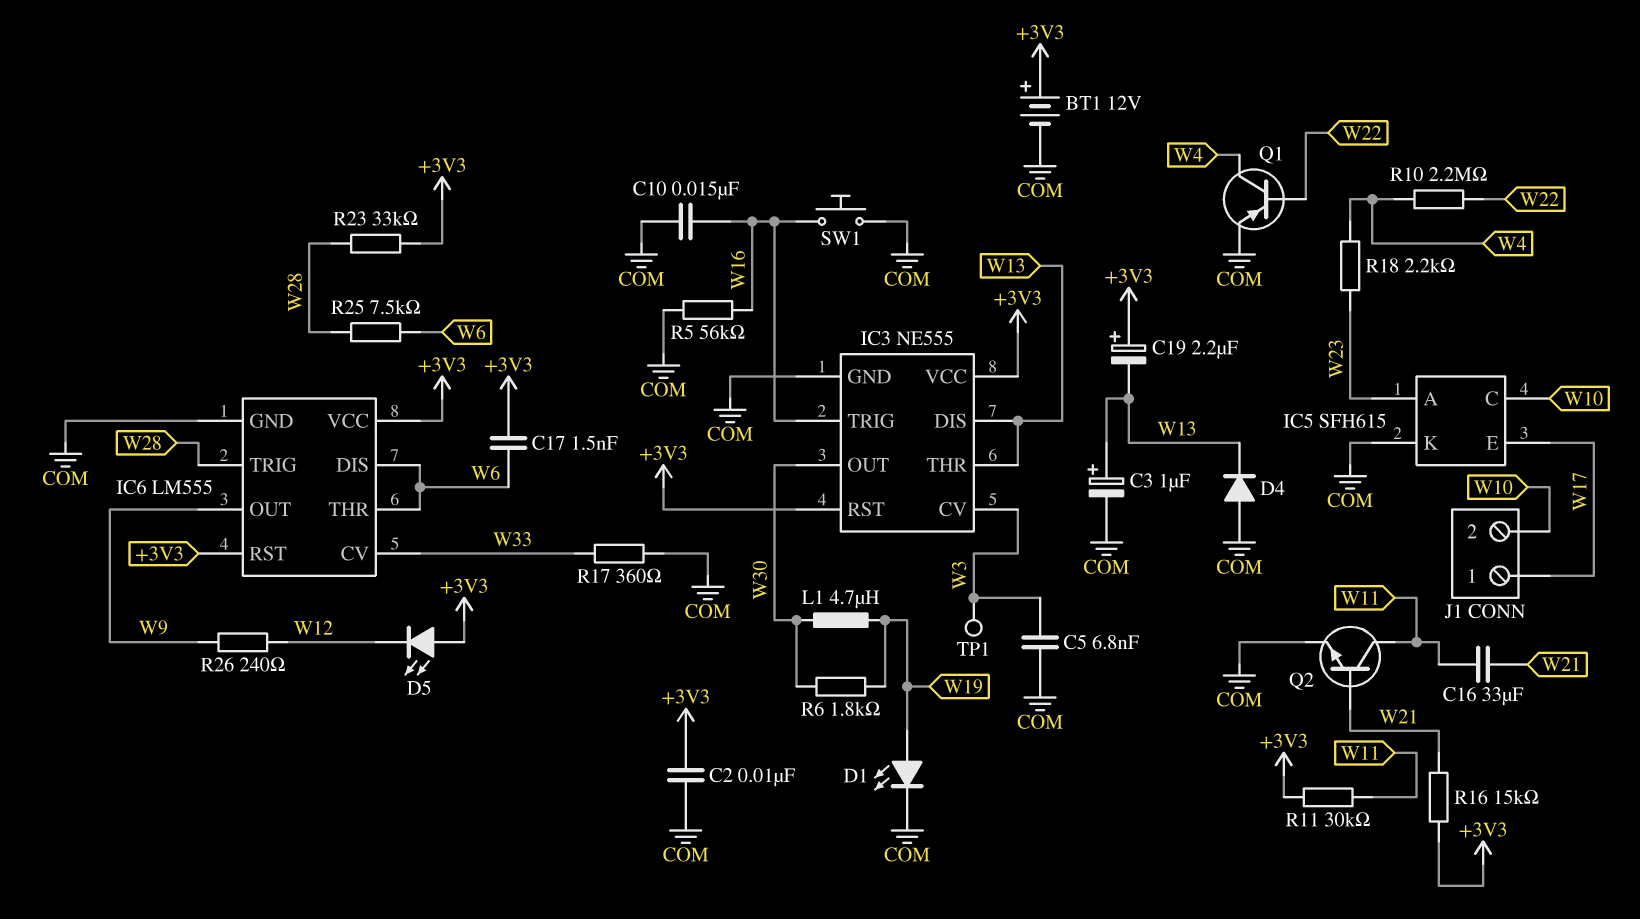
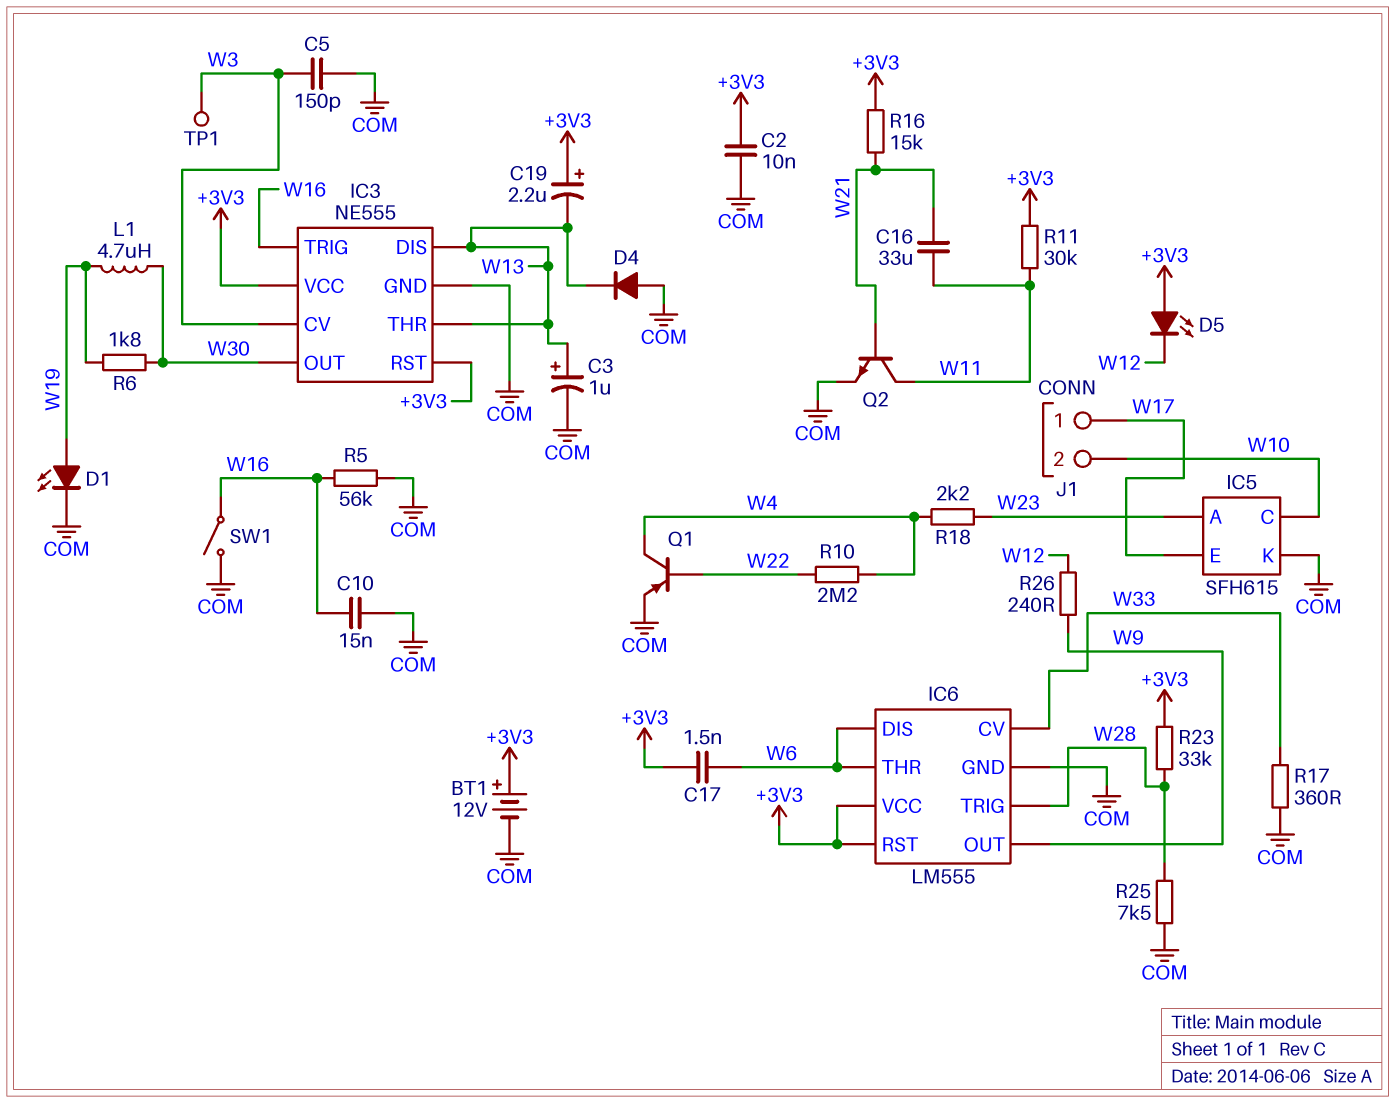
C5: 6.8nF (COM, W3) -> 150pF (COM, W3)
R25: 7.5k (W6, W28) -> 7.5k (COM, W28)
SW1: button (COM, W16) -> switch (COM, W16)

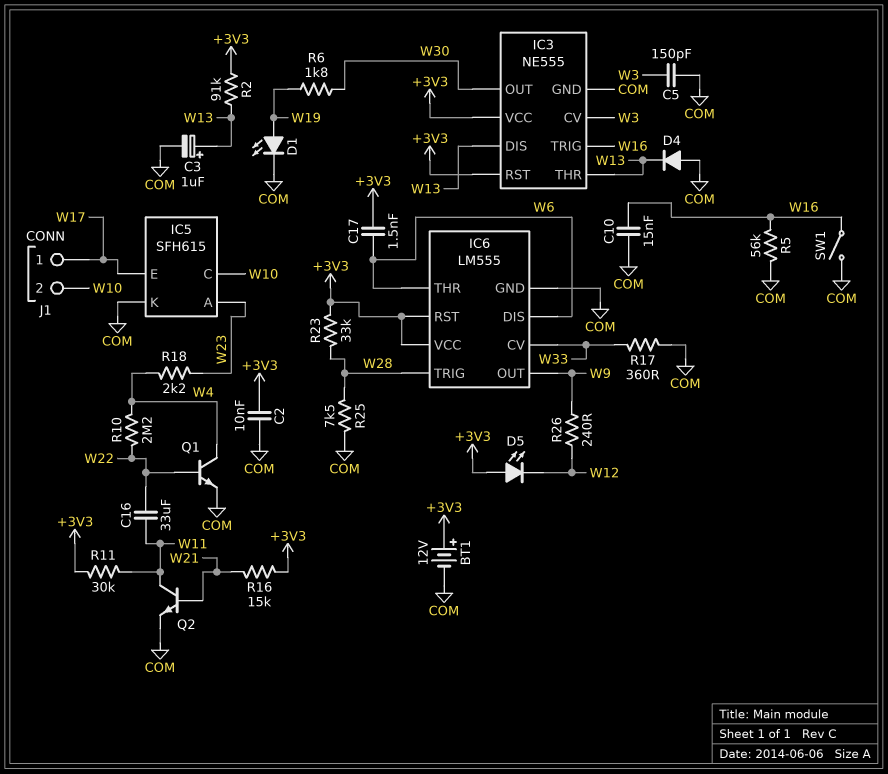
C16: 33uF (W11, W21) -> 33uF (W11, W22)
C19: 2.2uF (plus +3V3, minus W13) -> none
L1: 4.7uH (W19, W30) -> none
Q1: PNP (B W22, C W4, E COM) -> NPN (B W22, C W4, E COM)
R2: none -> 91k (+3V3, W13)
TP1: test point (W3) -> none

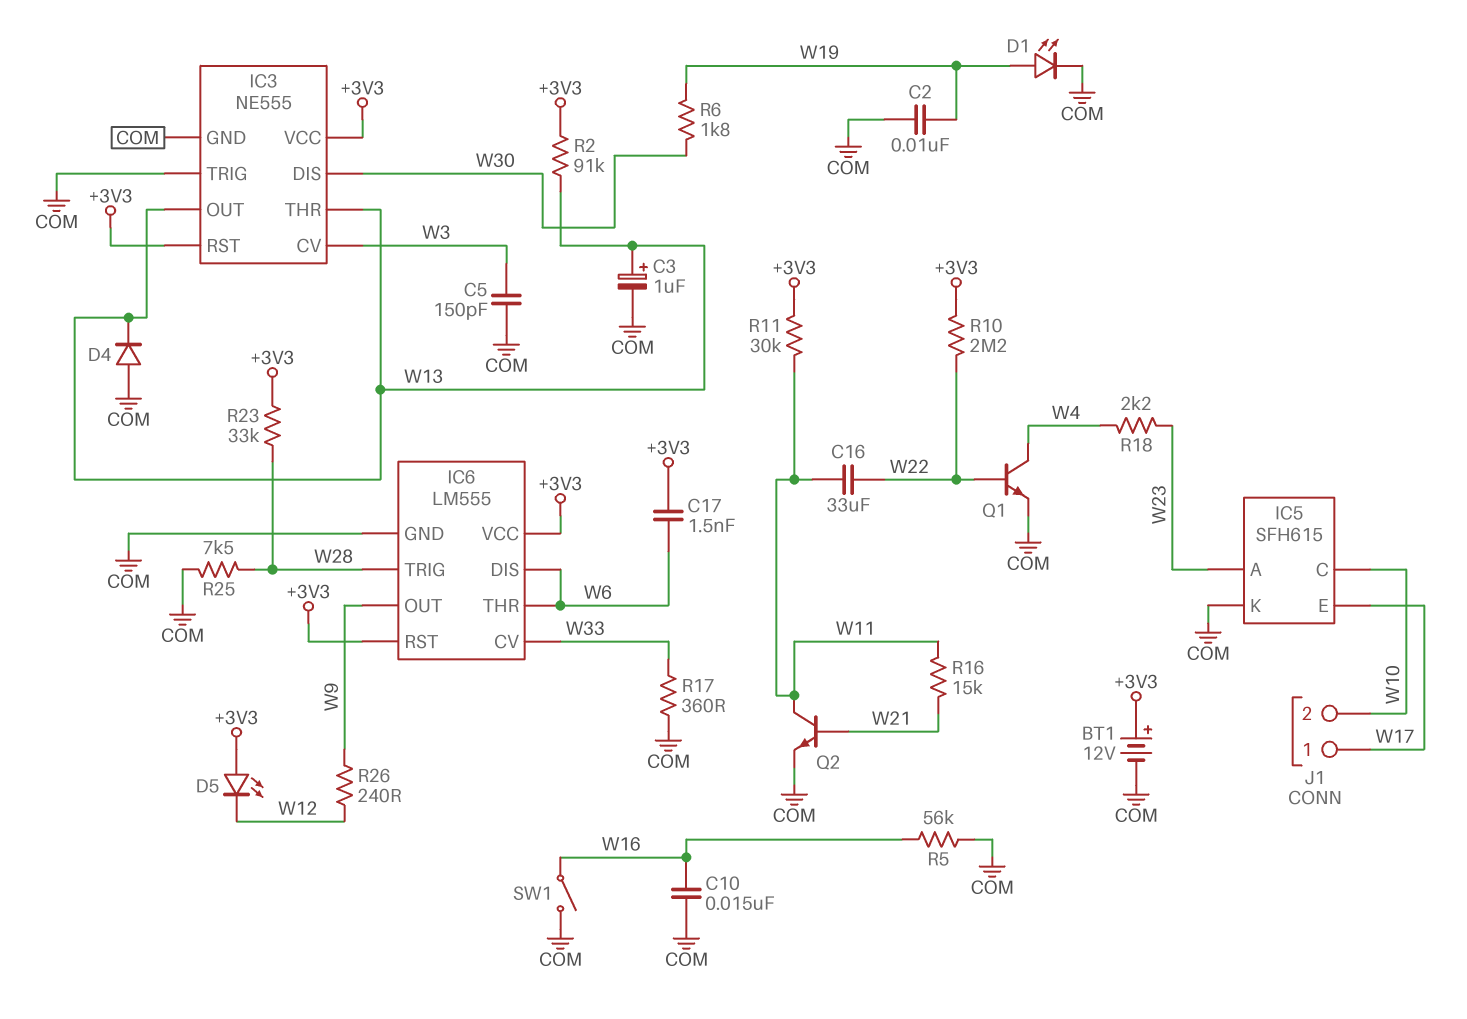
C2: 10nF (+3V3, COM) -> 10nF (COM, W19)
IC3 pin DIS: W13 -> W30
IC3 pin OUT: W30 -> W13
IC3 pin TRIG: W16 -> COM
R10: 2.2M (W4, W22) -> 2.2M (+3V3, W22)
R16: 15k (+3V3, W21) -> 15k (W11, W21)

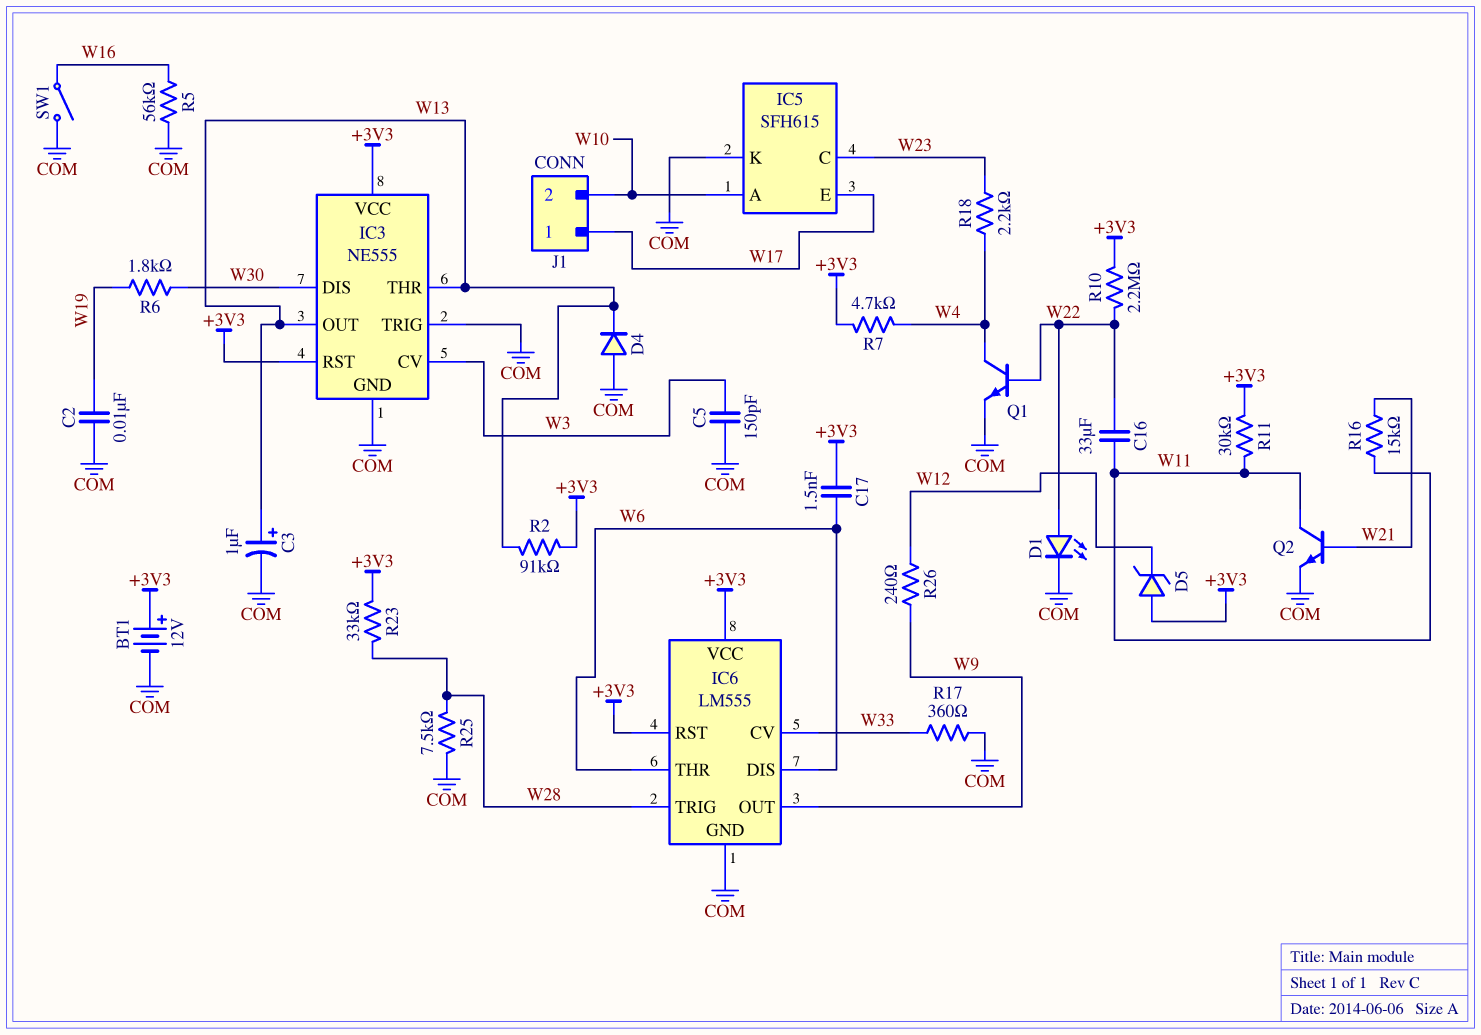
C10: 15nF (COM, W16) -> none
D1: LED (A W19, K COM) -> LED (A W22, K COM)
D5: LED (A +3V3, K W12) -> zener (A +3V3, K W12)
IC5 pin A: W23 -> W10
IC5 pin C: W10 -> W23
R7: none -> 4.7k (+3V3, W4)

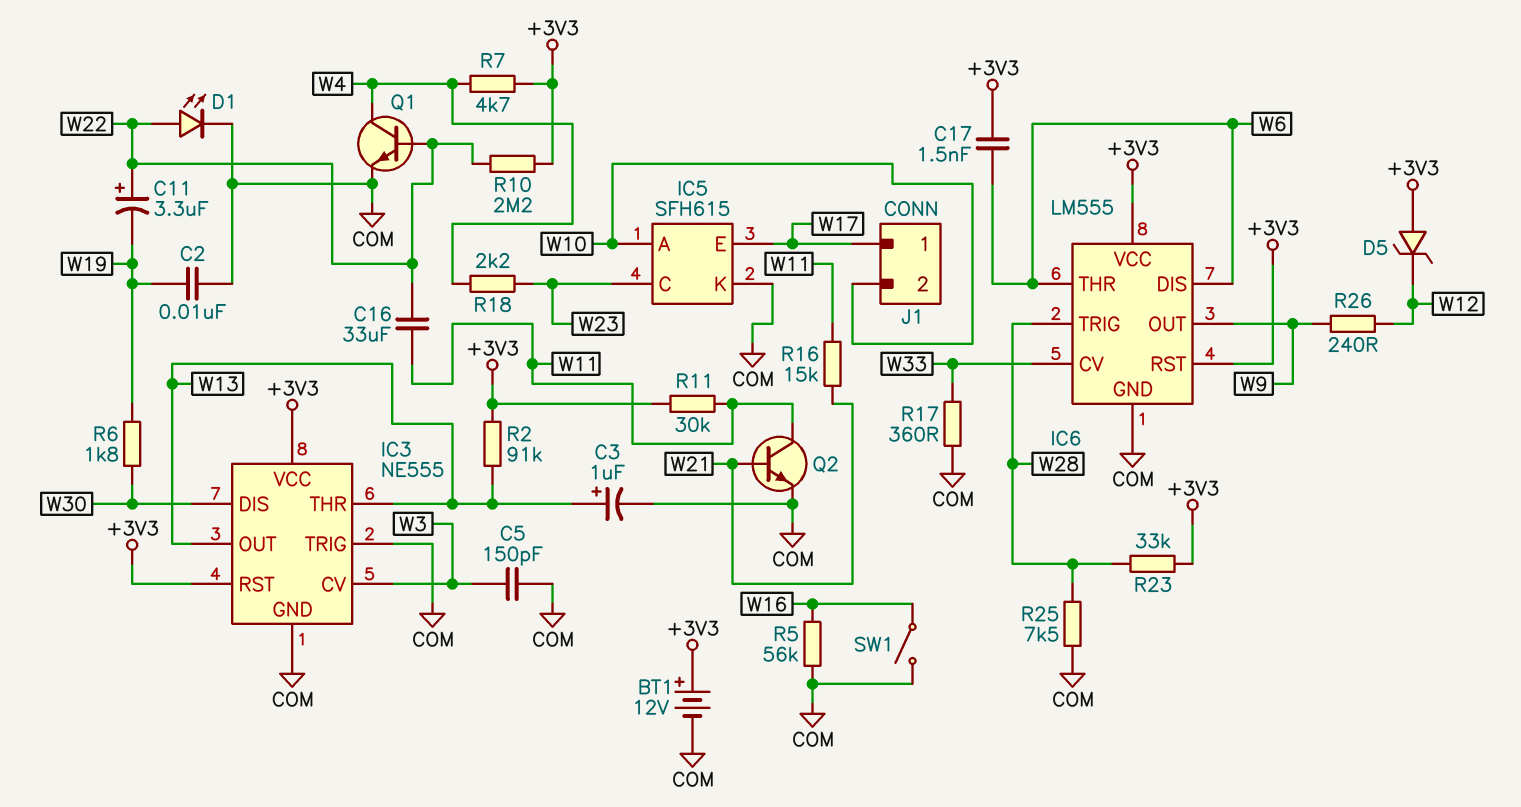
C11: none -> 3.3uF (plus W22, minus W19)
D4: diode (A COM, K W13) -> none

